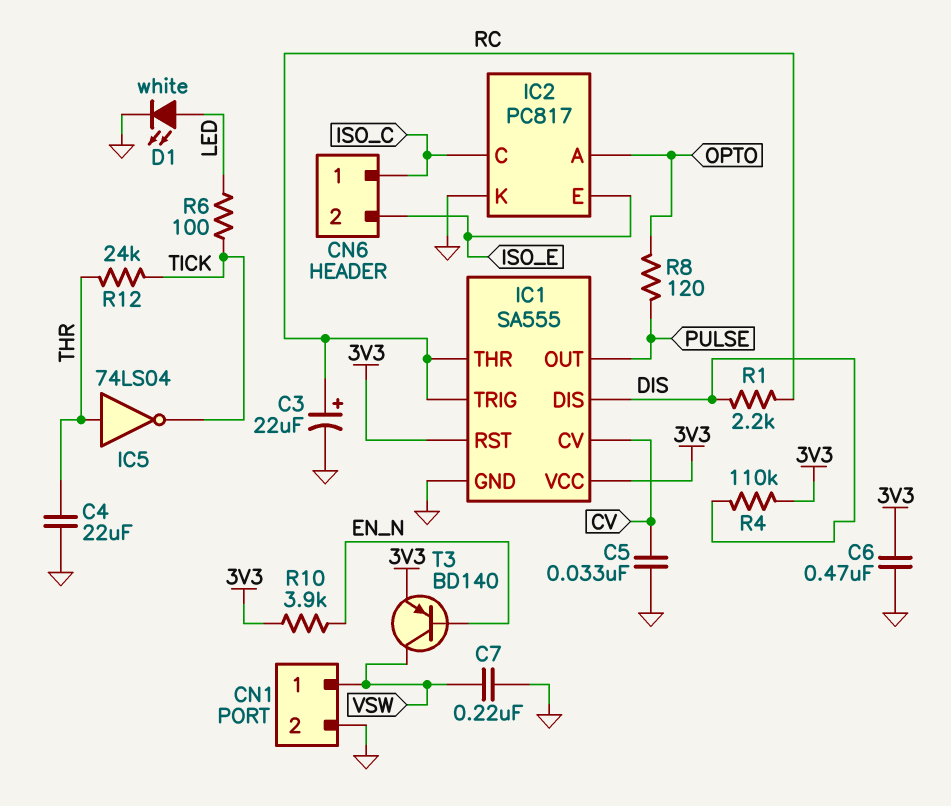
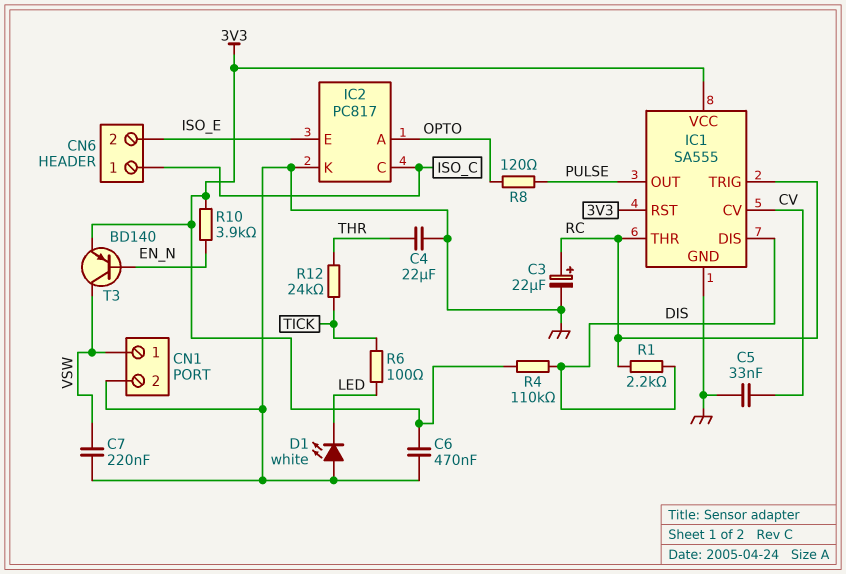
D1: LED white (A LED, K GND) -> LED white (A GND, K LED)
IC5: NOT 74LS04 (in THR, out TICK) -> none

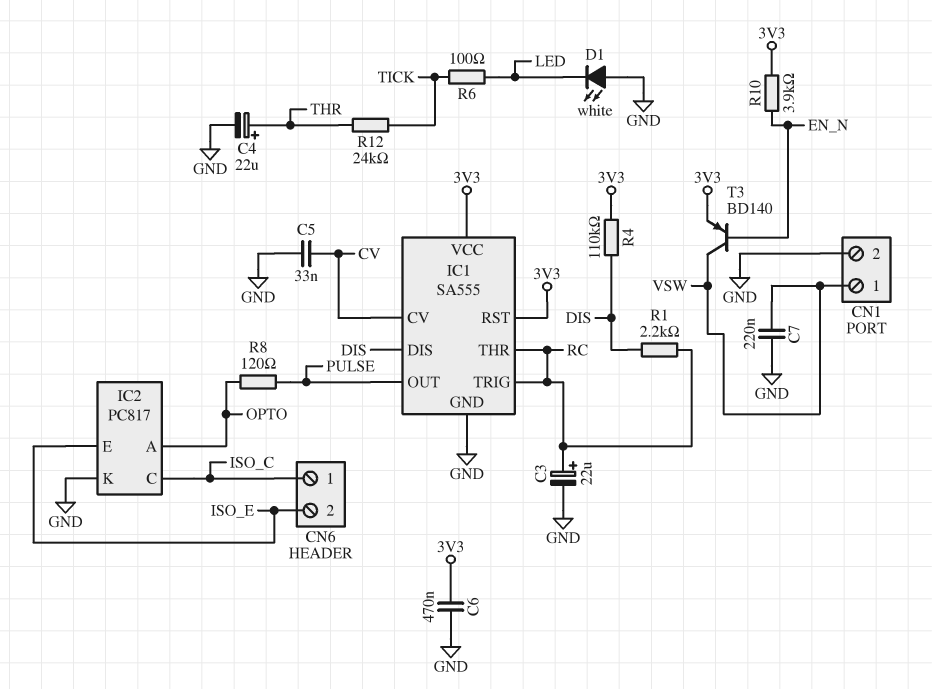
C4: 22uF (GND, THR) -> 22uF (plus THR, minus GND)

